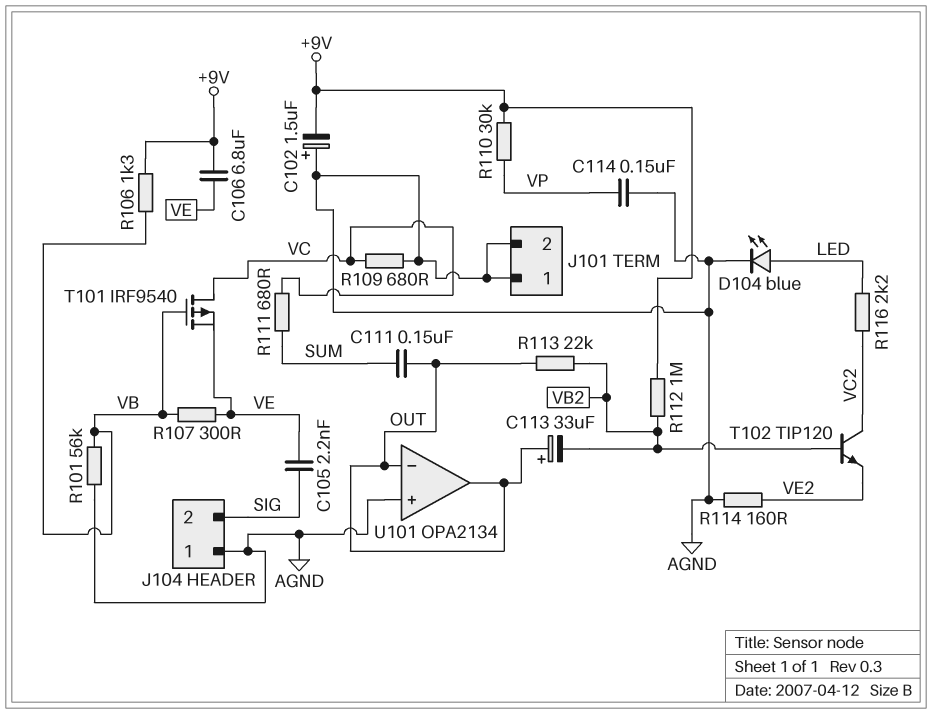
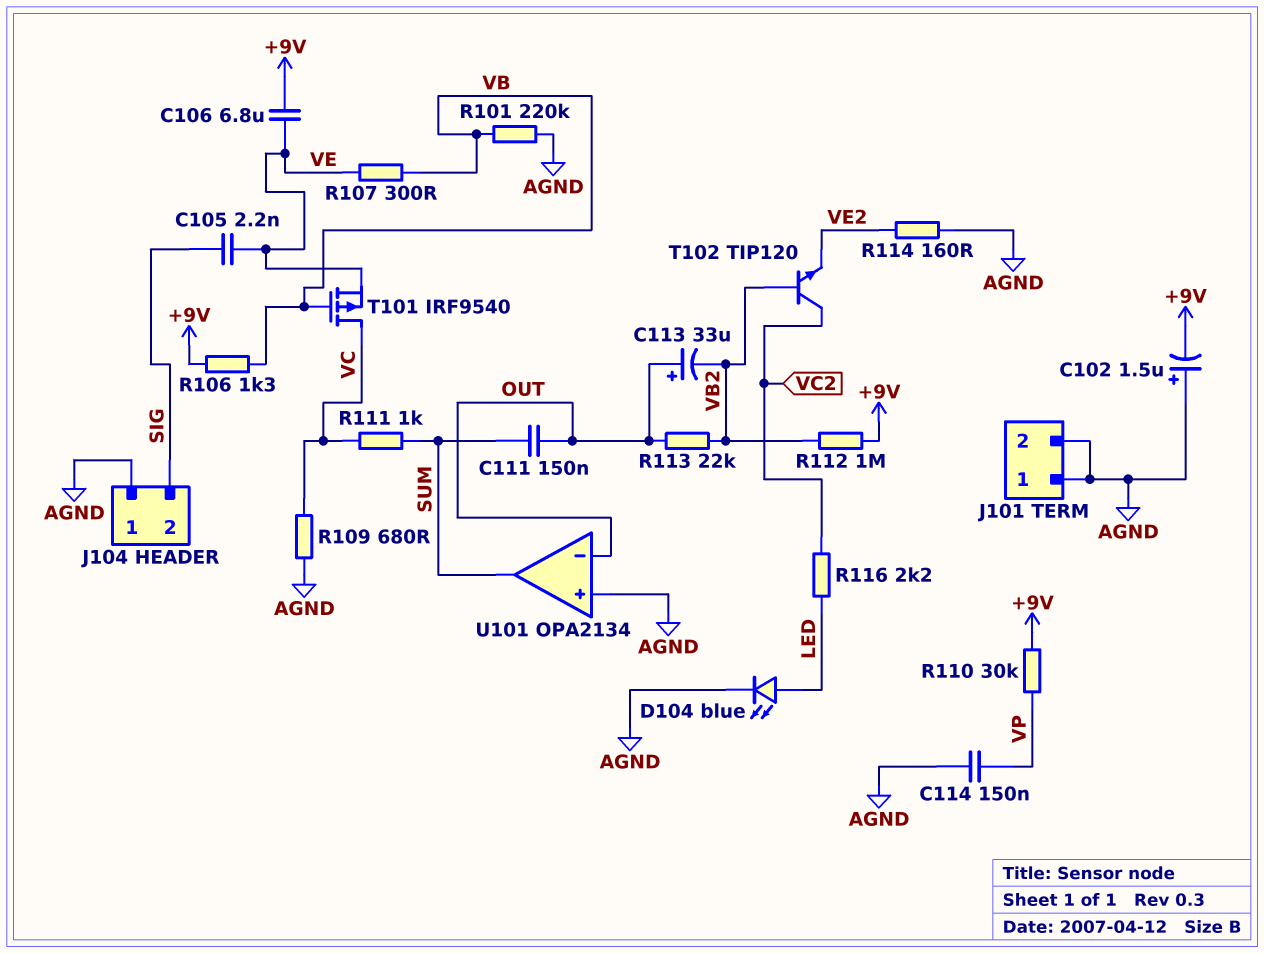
R101: 56k (AGND, VB) -> 220k (AGND, VB)
R111: 680 (SUM, VC) -> 1k (SUM, VC)
U101 pin out: OUT -> SUM

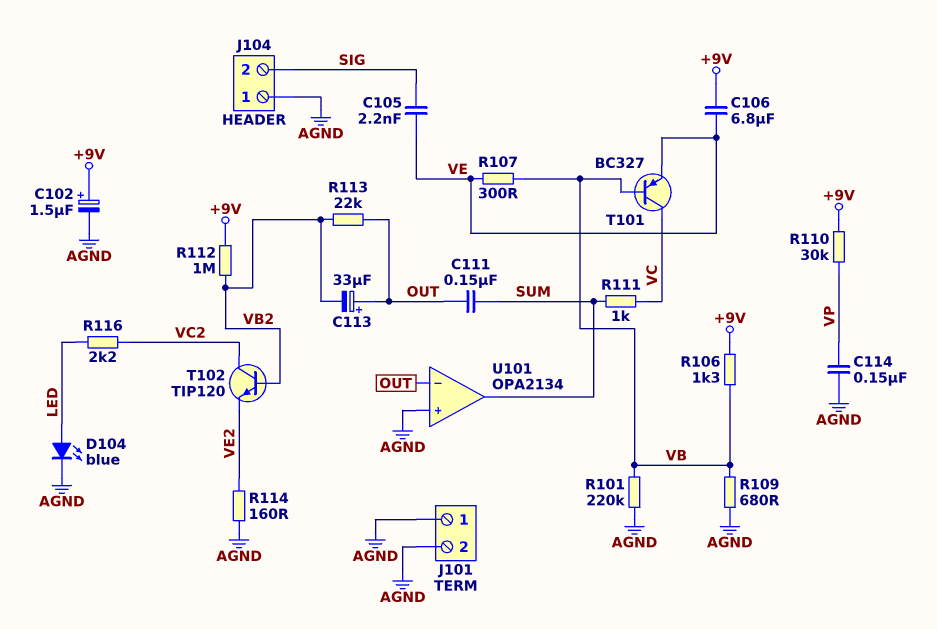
C102: 1.5uF (plus AGND, minus +9V) -> 1.5uF (plus +9V, minus AGND)
R109: 680 (AGND, VC) -> 680 (AGND, VB)
T101: PMOS IRF9540 (G VB, D VC, S VE) -> PNP BC327 (B VB, C VC, E VE)

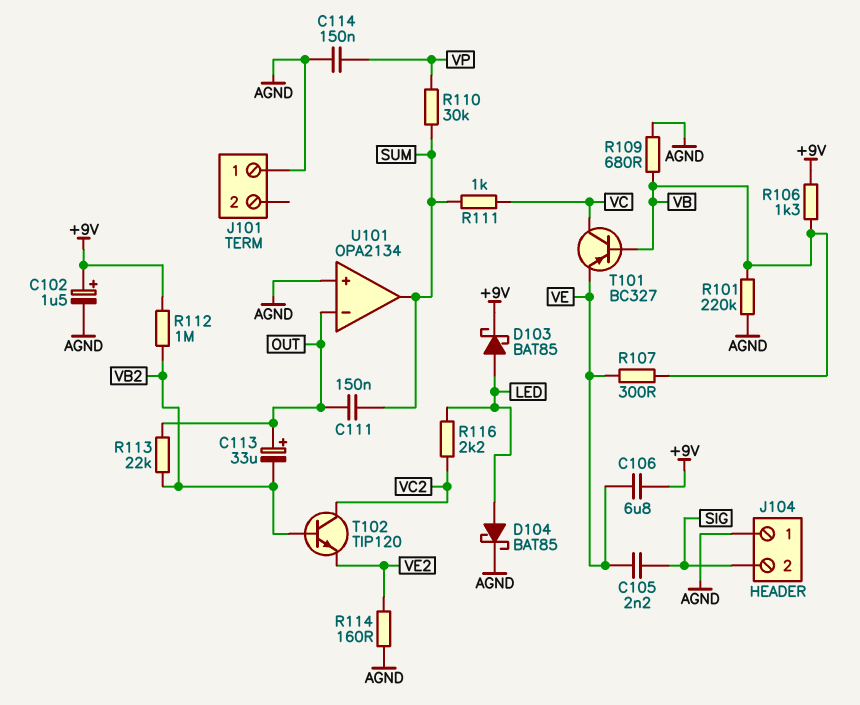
D103: none -> schottky BAT85 (A LED, K +9V)
D104: LED blue (A LED, K AGND) -> schottky BAT85 (A LED, K AGND)
J101 pin 2: AGND -> none
R110: 30k (+9V, VP) -> 30k (SUM, VP)

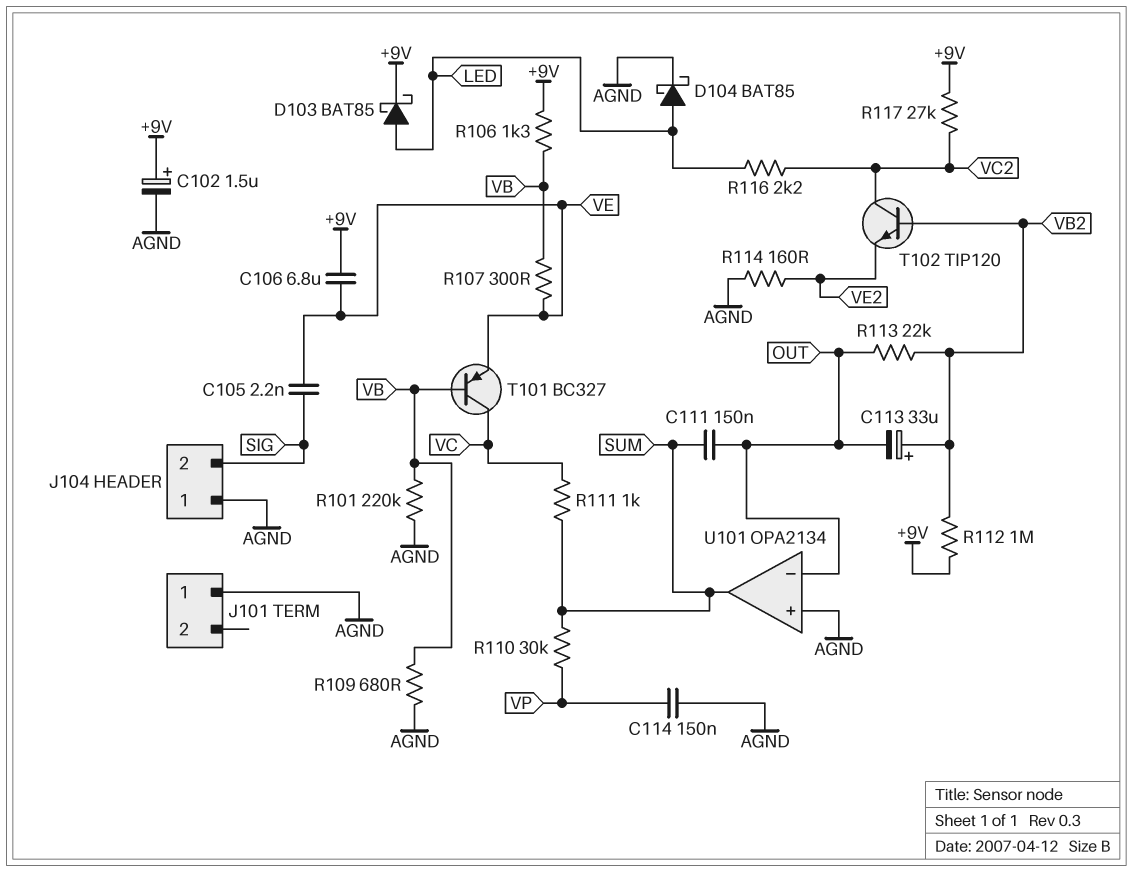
C113: 33uF (plus OUT, minus VB2) -> 33uF (plus VB2, minus OUT)
R117: none -> 27k (+9V, VC2)

